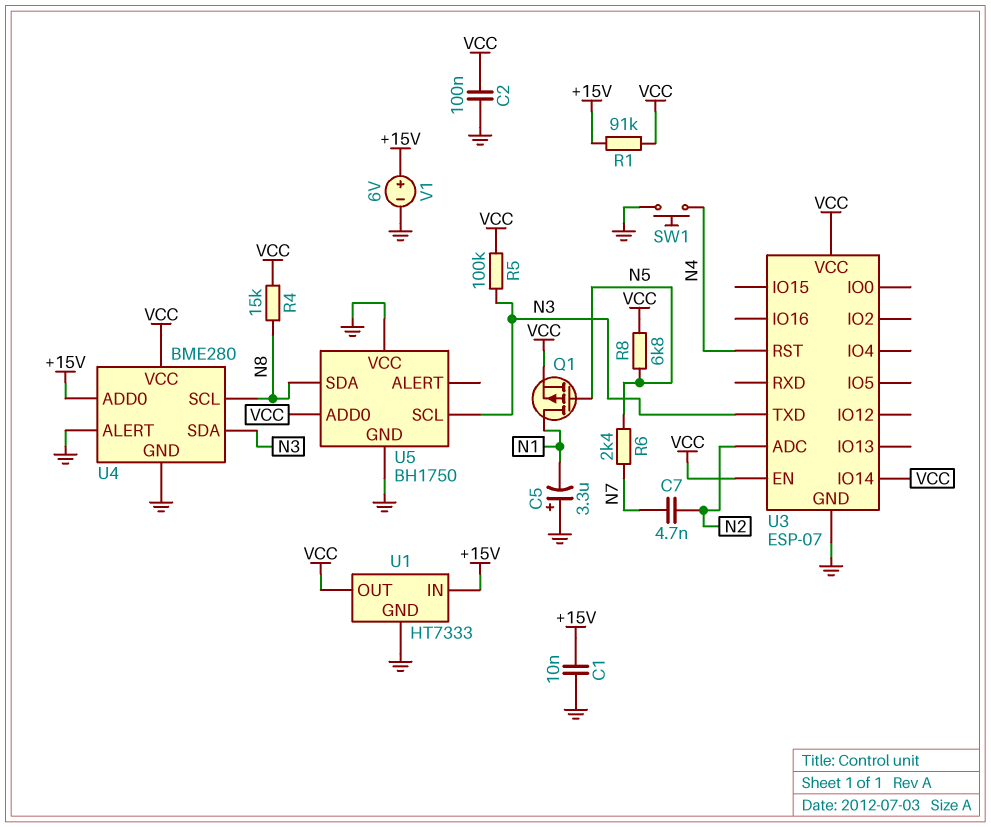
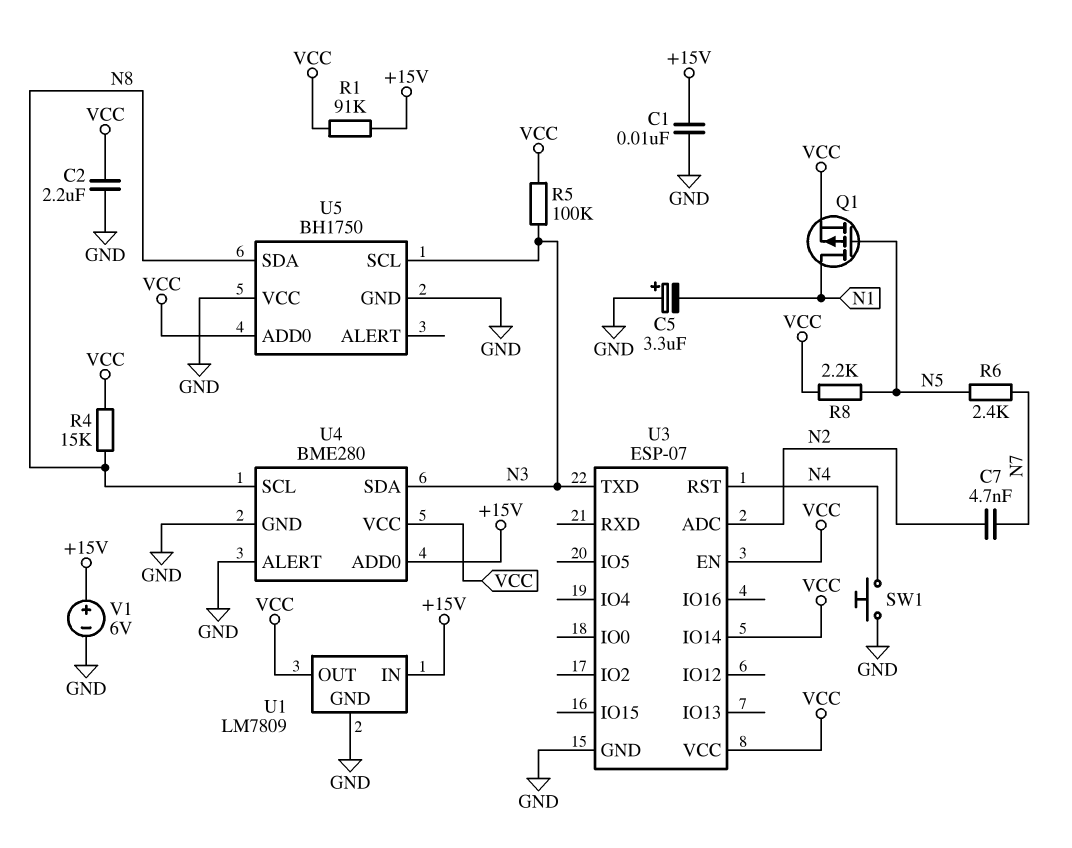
C2: 100nF (GND, VCC) -> 2.2uF (GND, VCC)
R8: 6.8k (N5, VCC) -> 2.2k (N5, VCC)
U1: HT7333 -> LM7809

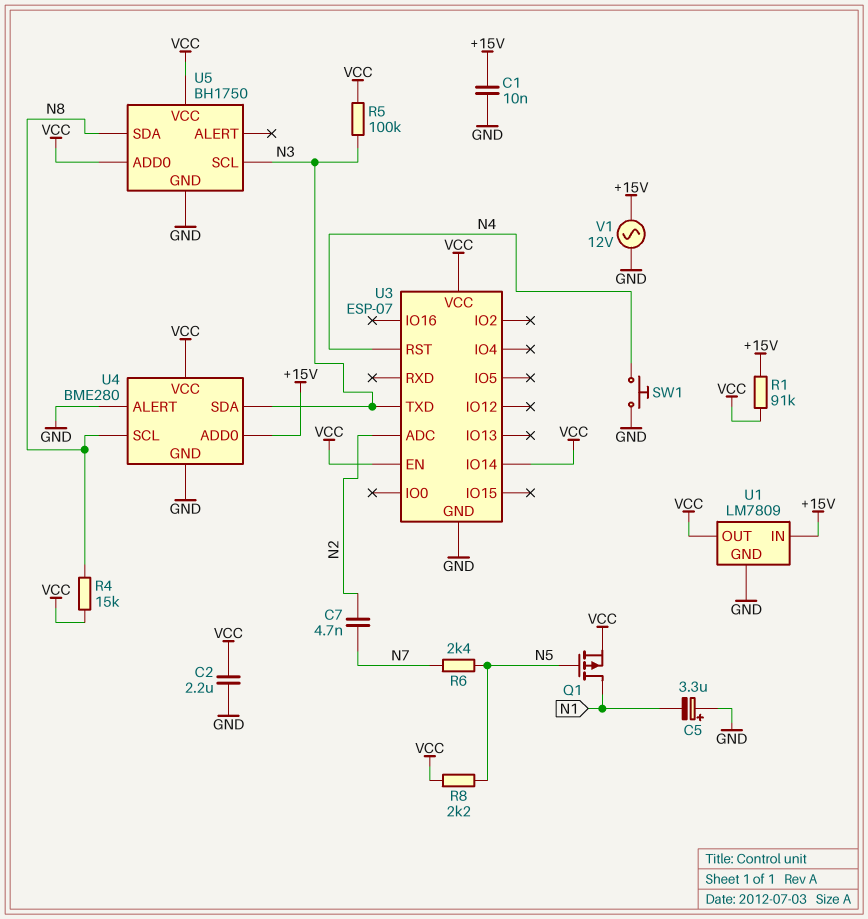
U5 pin VCC: GND -> VCC
V1: 6V (plus +15V, minus GND) -> AC 12V (+15V, GND)

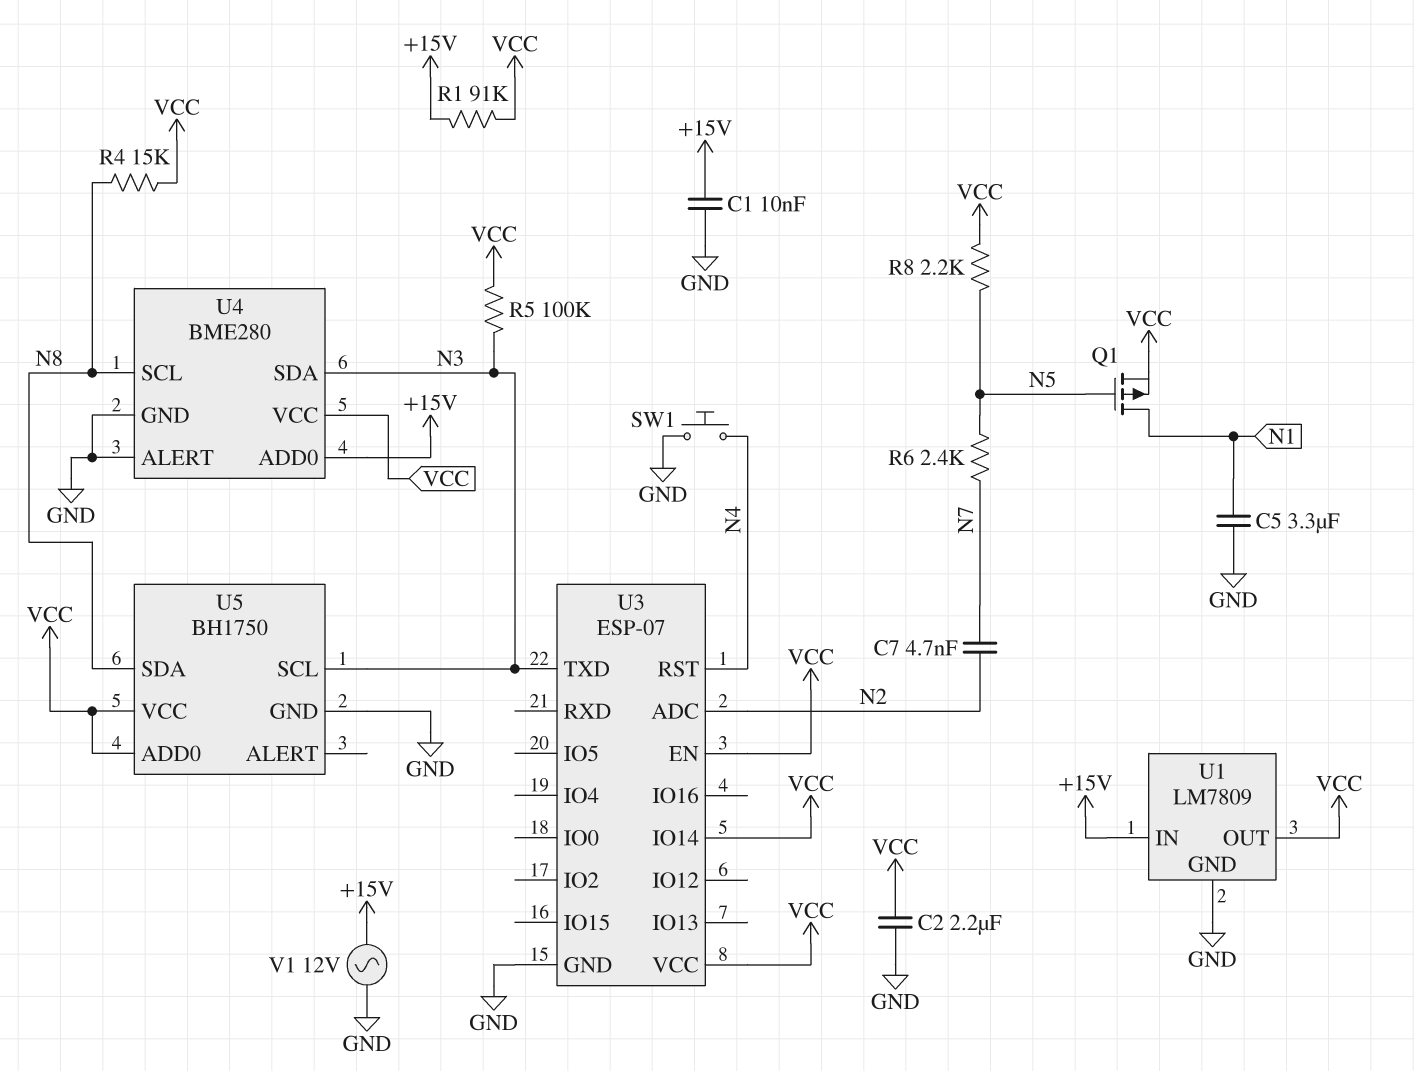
C5: 3.3uF (plus GND, minus N1) -> 3.3uF (GND, N1)

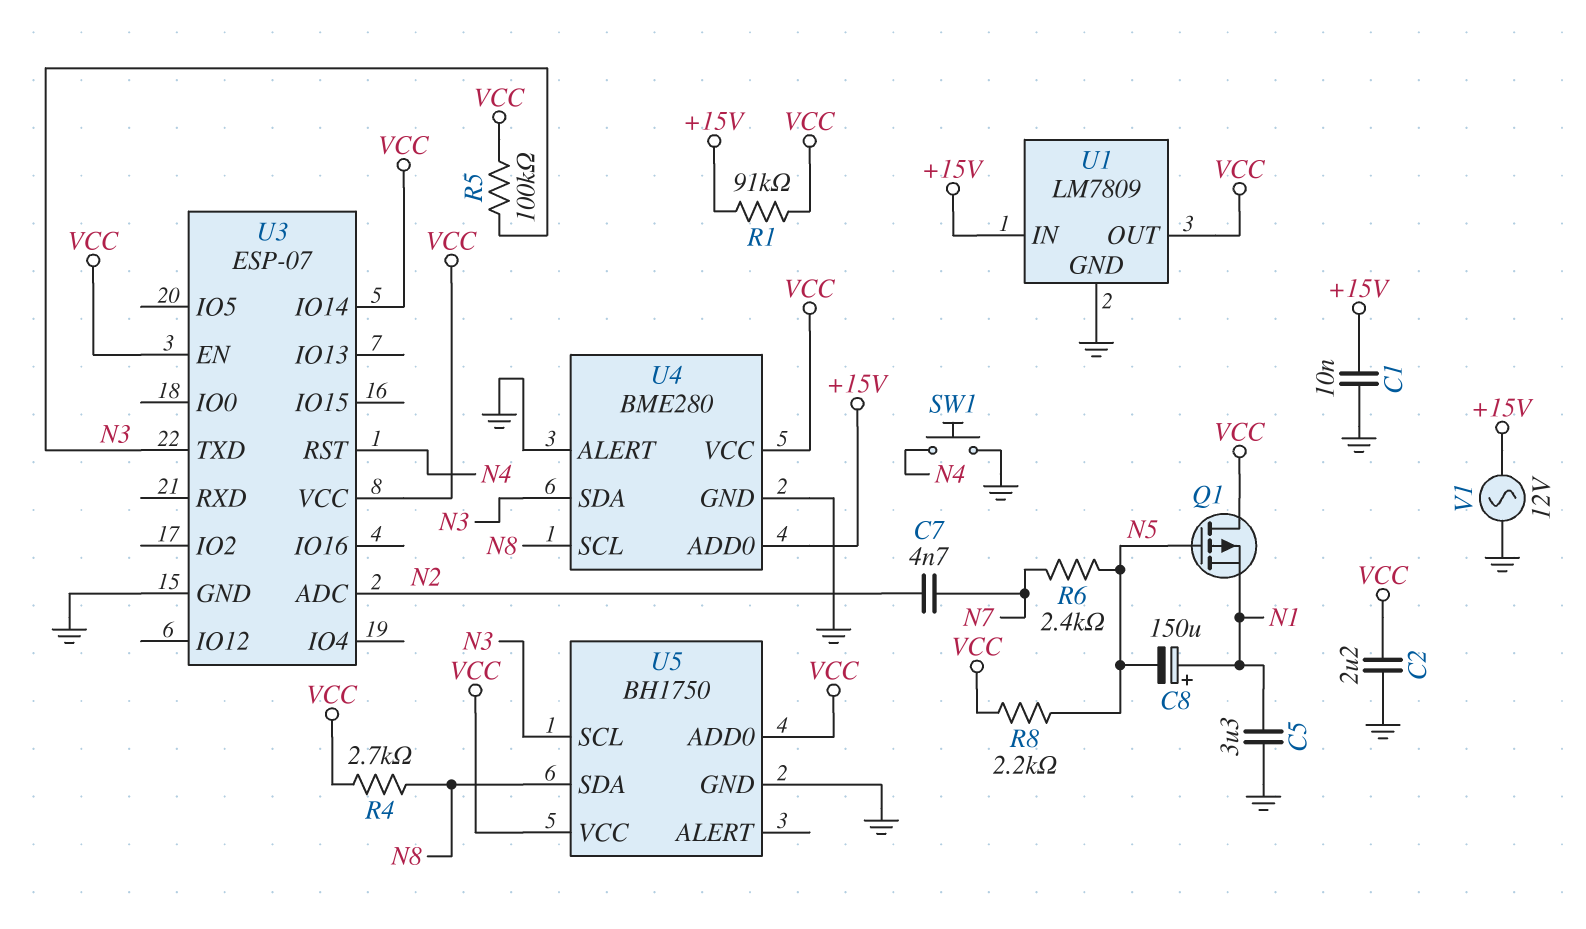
C8: none -> 150uF (plus N1, minus N5)
Q1: PMOS (G N5, D N1, S VCC) -> PMOS (G N5, D VCC, S N1)
R4: 15k (N8, VCC) -> 2.7k (N8, VCC)

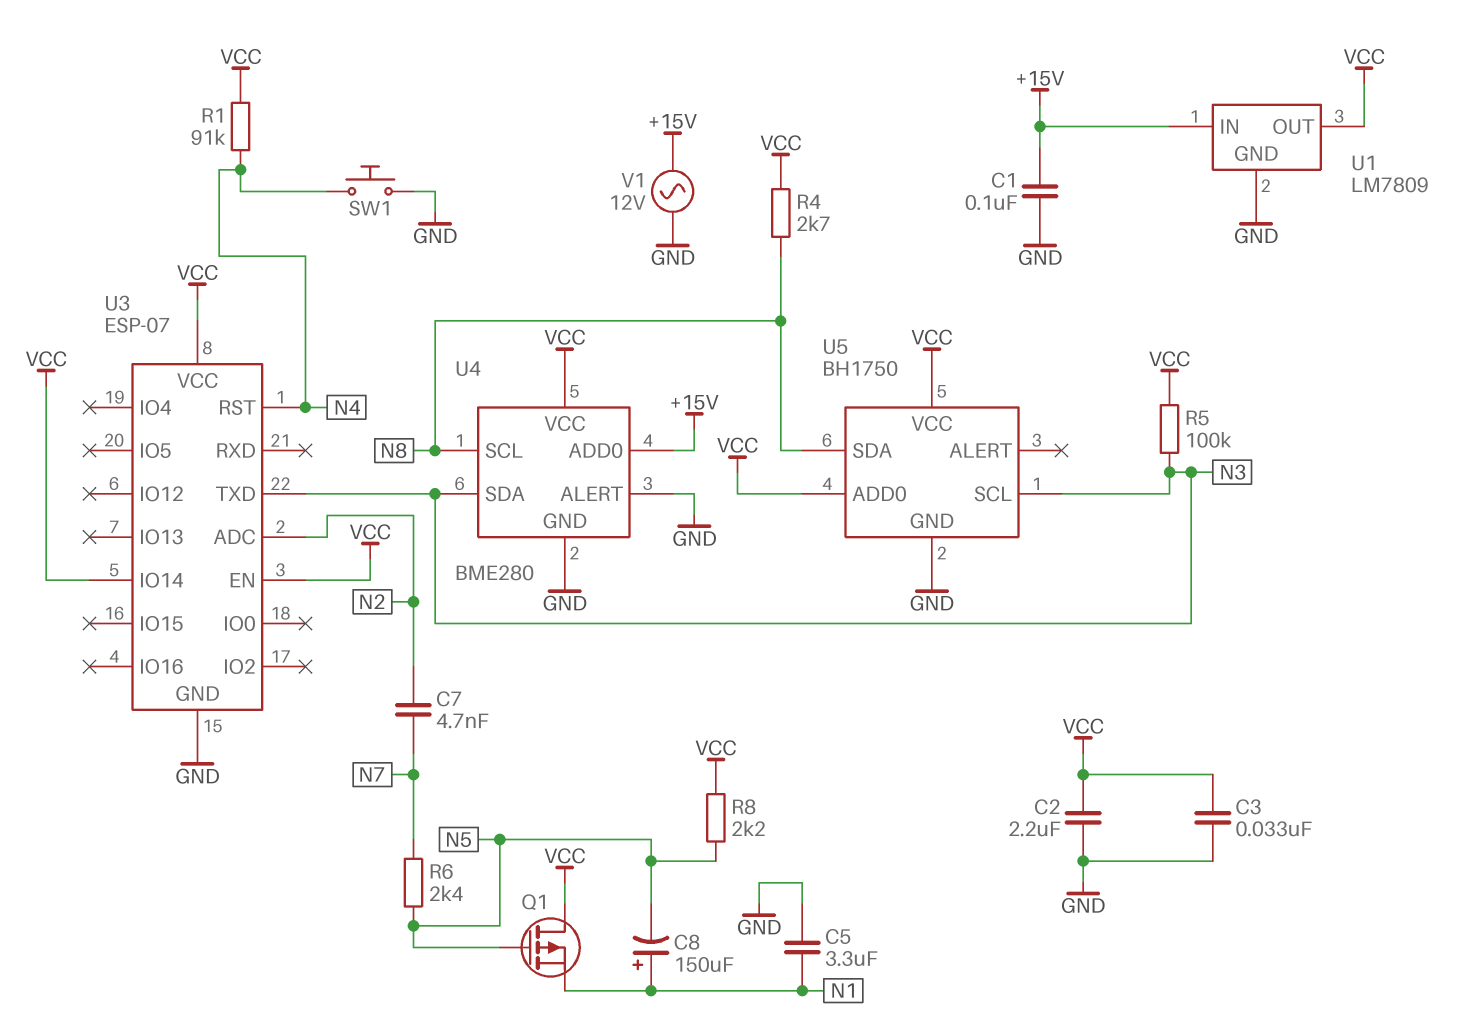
C1: 10nF (+15V, GND) -> 100nF (+15V, GND)
C3: none -> 33nF (GND, VCC)
R1: 91k (+15V, VCC) -> 91k (N4, VCC)

